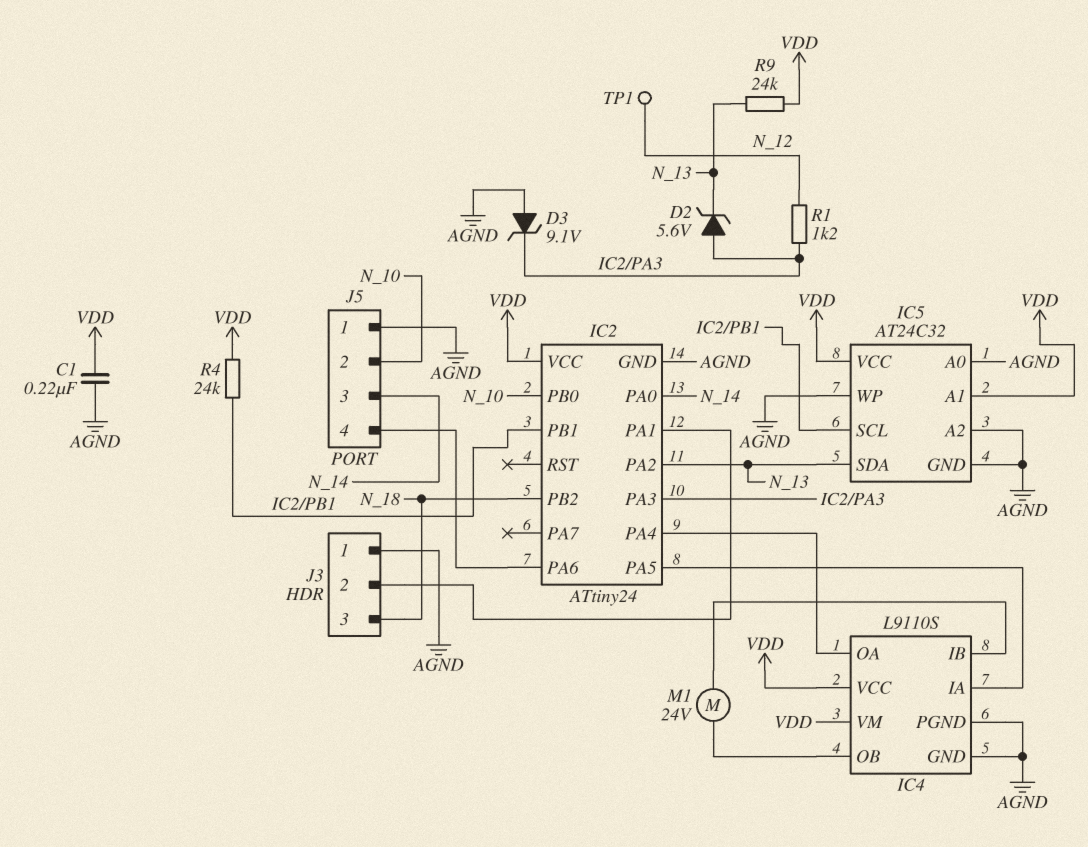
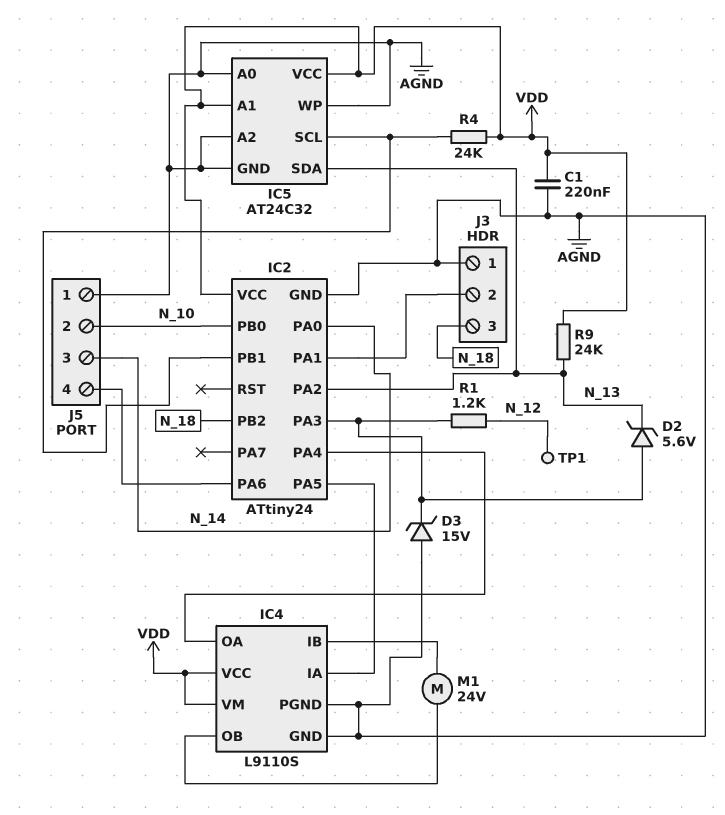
D3: zener 9.1V (A AGND, K IC2/PA3) -> zener 15V (A AGND, K IC2/PA3)

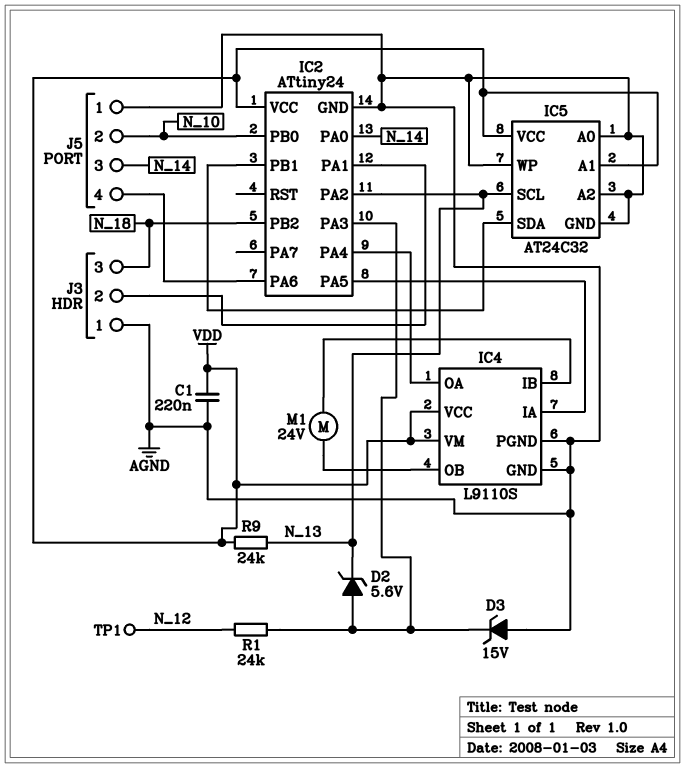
IC5 pin SCL: IC2/PB1 -> N_13
IC5 pin SDA: N_13 -> IC2/PB1
R1: 1.2k (IC2/PA3, N_12) -> 24k (IC2/PA3, N_12)
R4: 24k (IC2/PB1, VDD) -> none

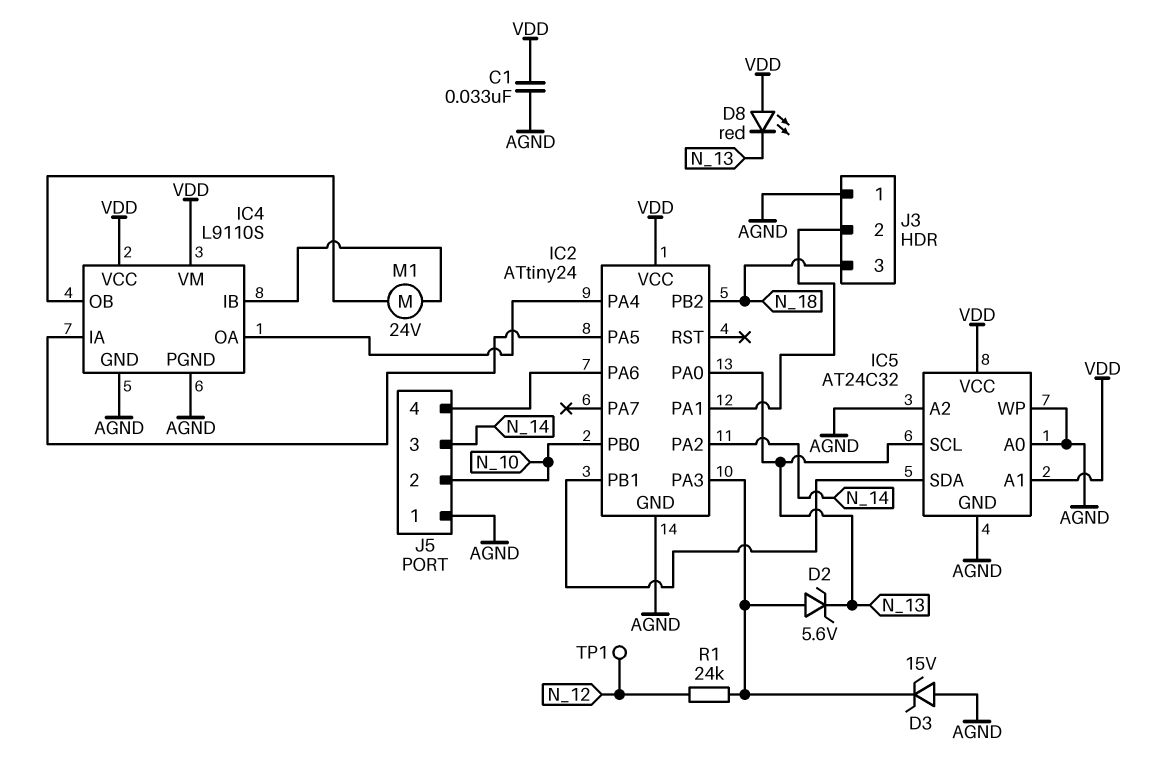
C1: 220nF (AGND, VDD) -> 33nF (AGND, VDD)
D8: none -> LED red (A VDD, K N_13)
IC2 pin PA0: N_14 -> N_13
IC2 pin PA2: N_13 -> N_14
R9: 24k (N_13, VDD) -> none

